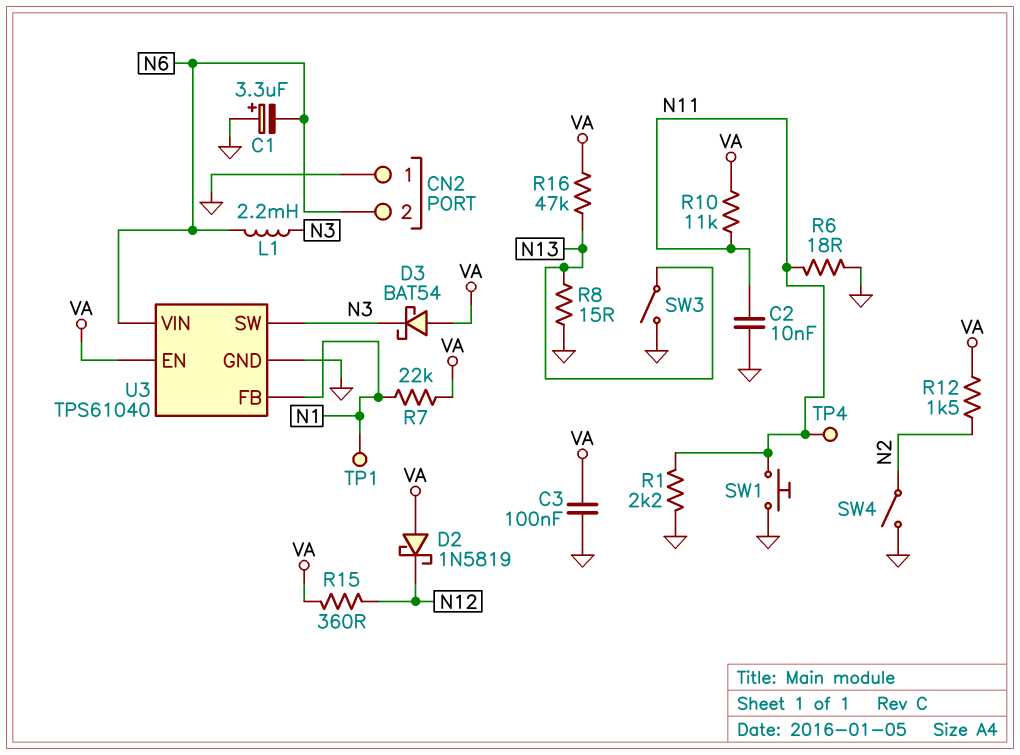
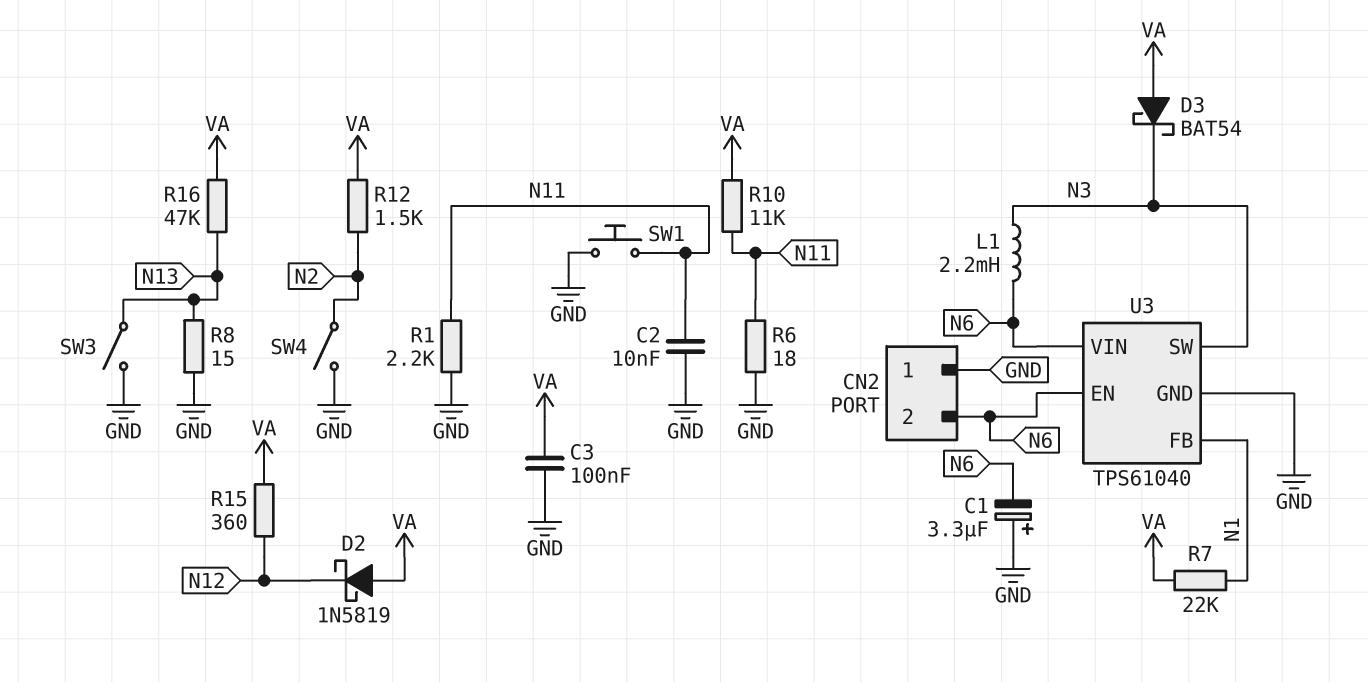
TP1: test point (N1) -> none
TP4: test point (N11) -> none
U3 pin EN: VA -> N6

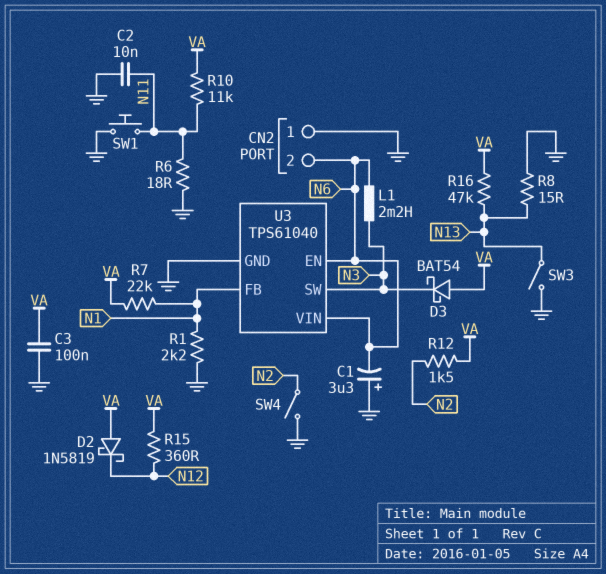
R1: 2.2k (GND, N11) -> 2.2k (GND, N1)

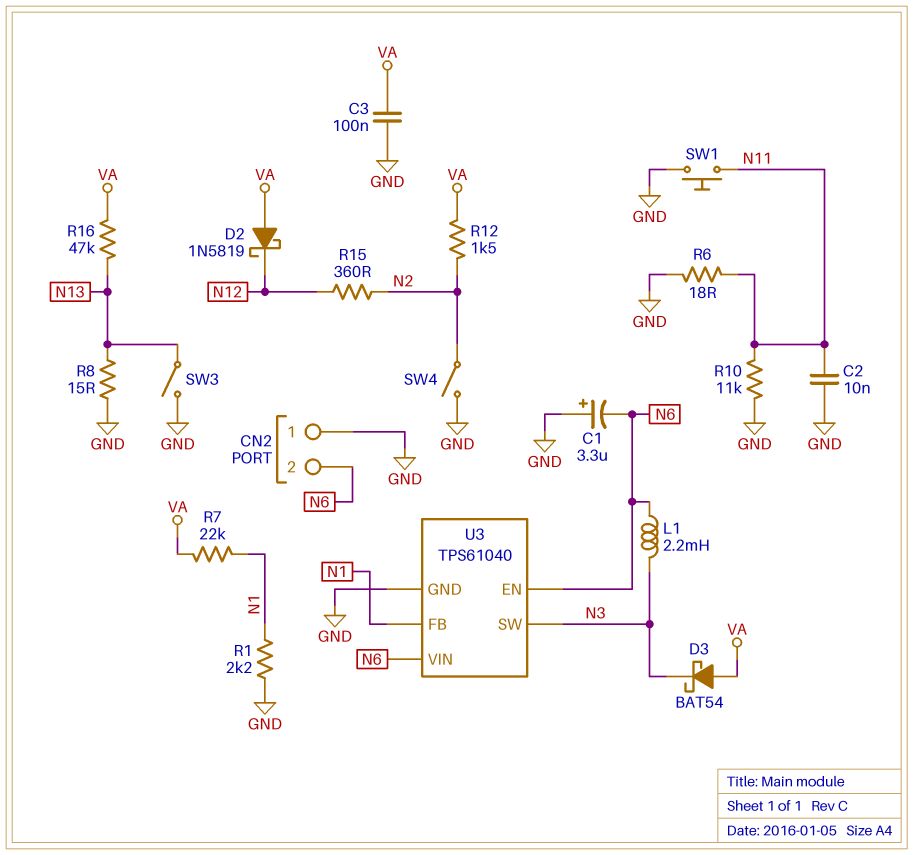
R10: 11k (N11, VA) -> 11k (GND, N11)
R15: 360 (N12, VA) -> 360 (N2, N12)

